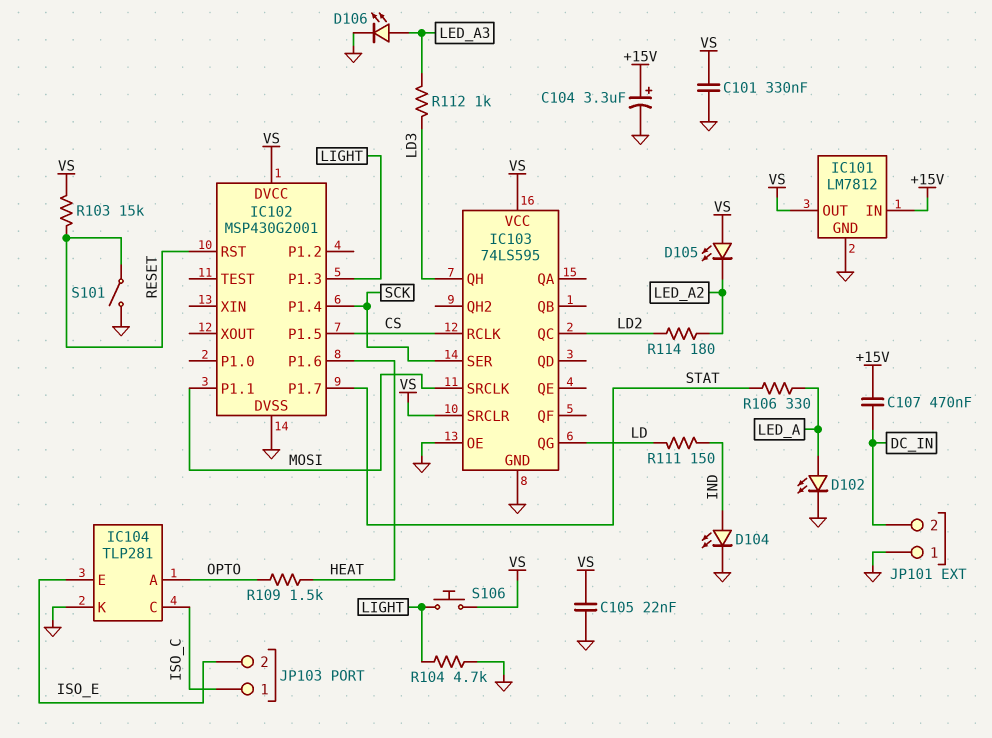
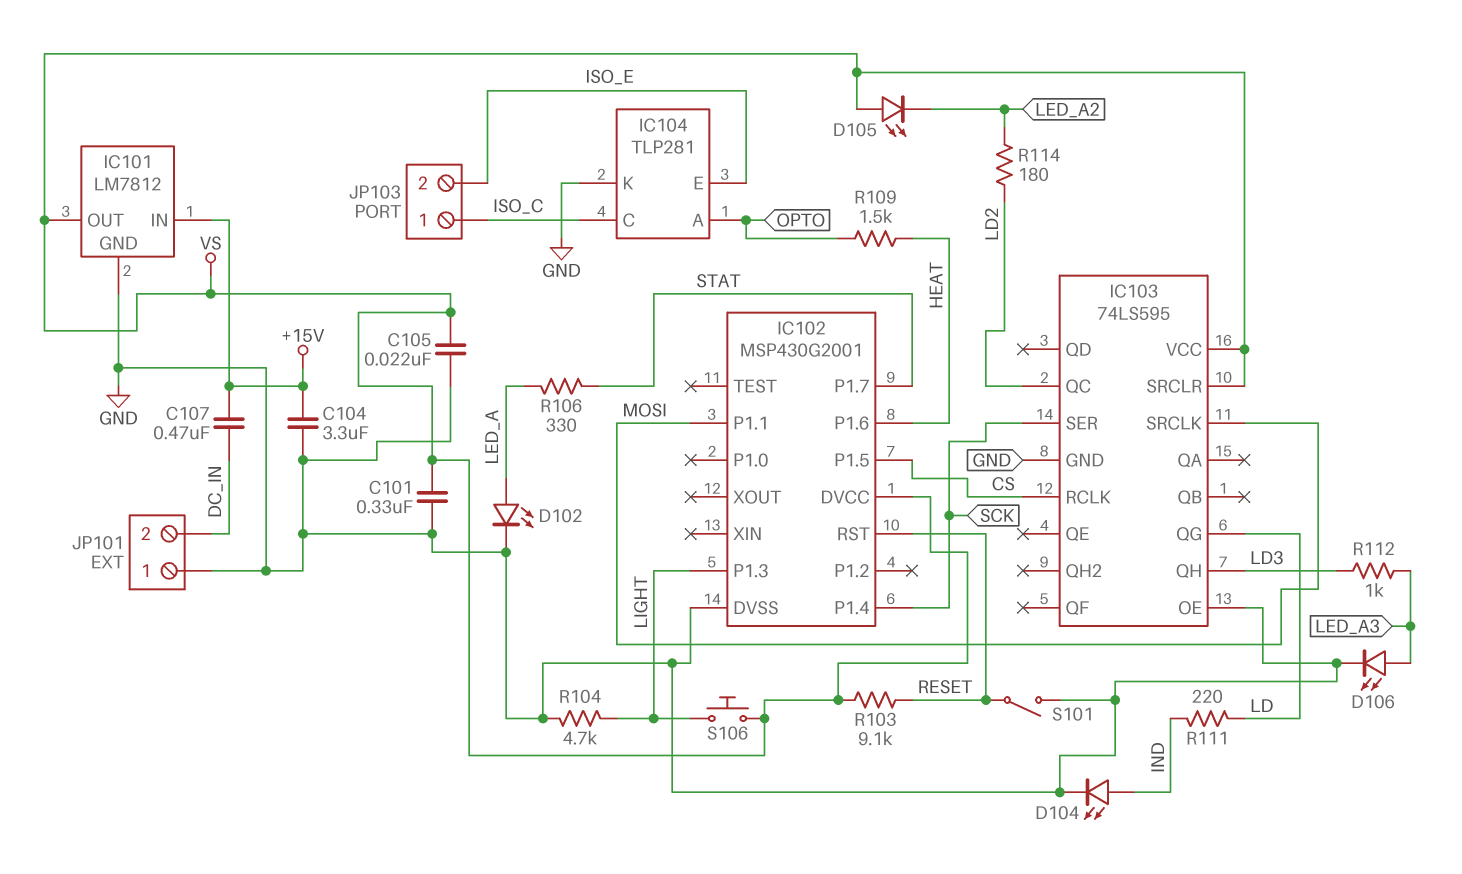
C104: 3.3uF (plus +15V, minus GND) -> 3.3uF (+15V, GND)
R103: 15k (RESET, VS) -> 9.1k (RESET, VS)
R111: 150 (IND, LD) -> 220 (IND, LD)

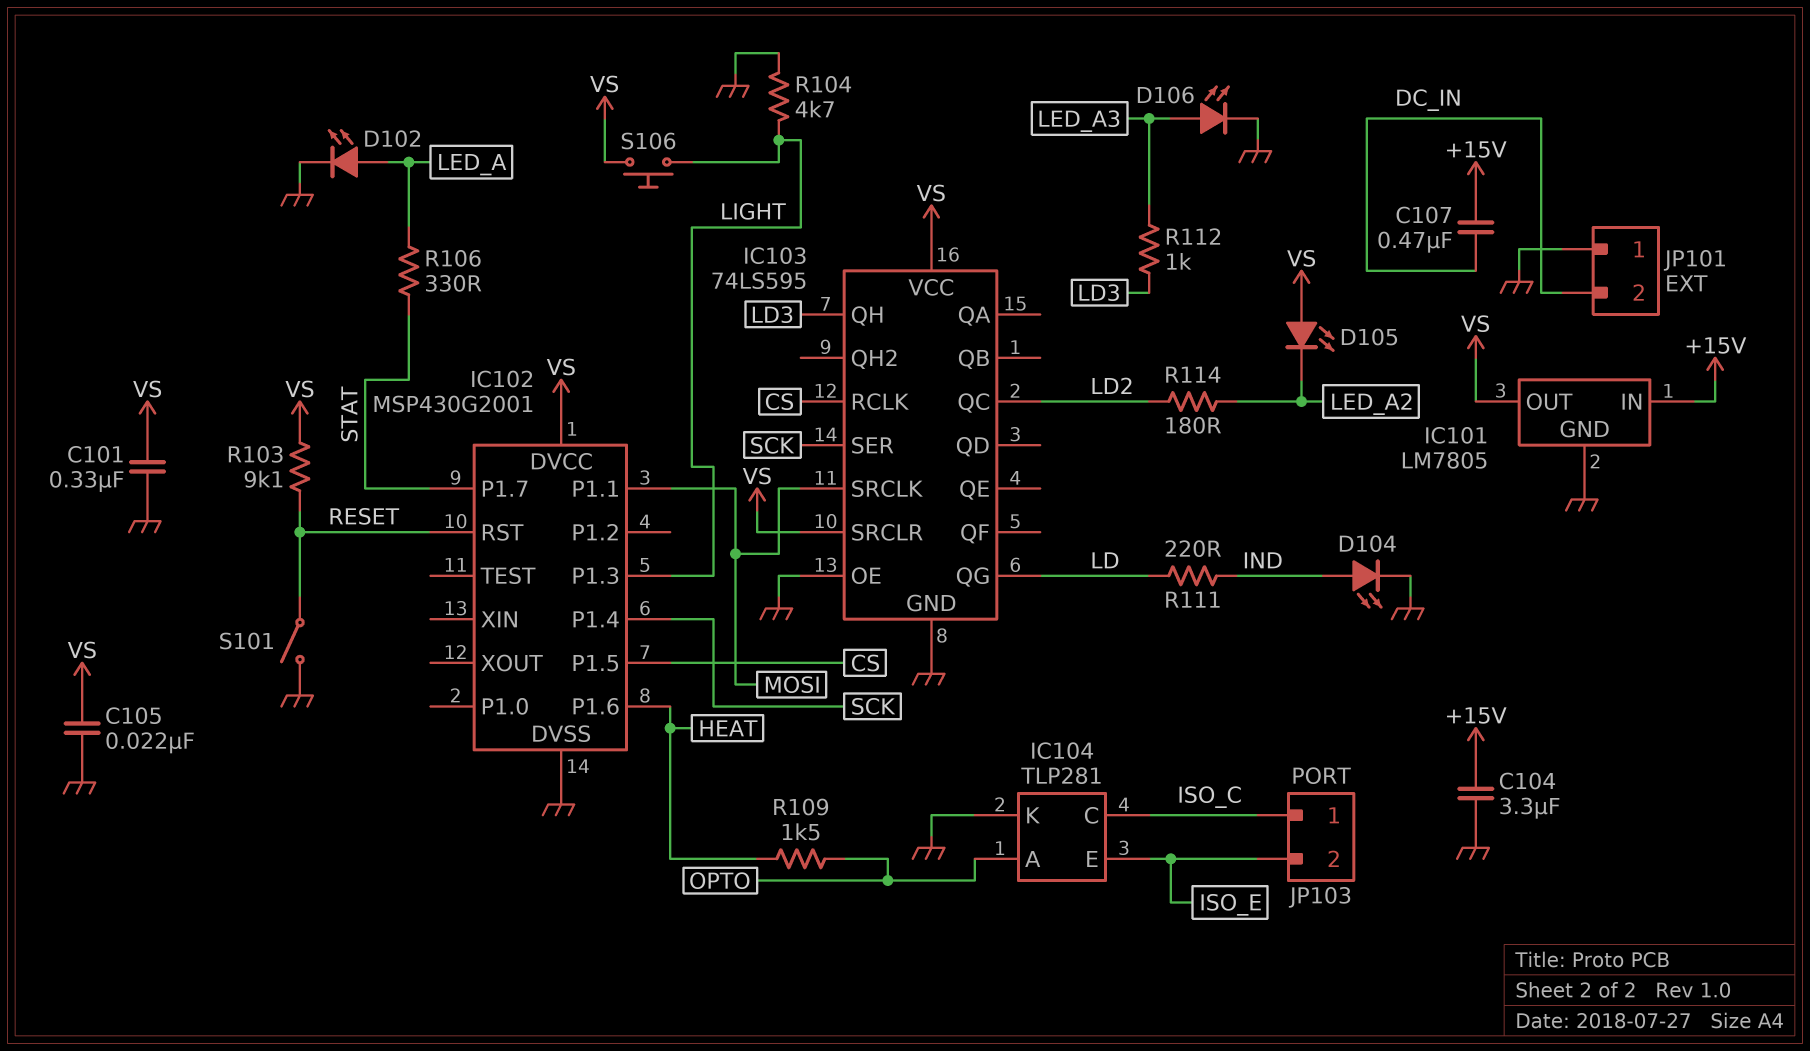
IC101: LM7812 -> LM7805

